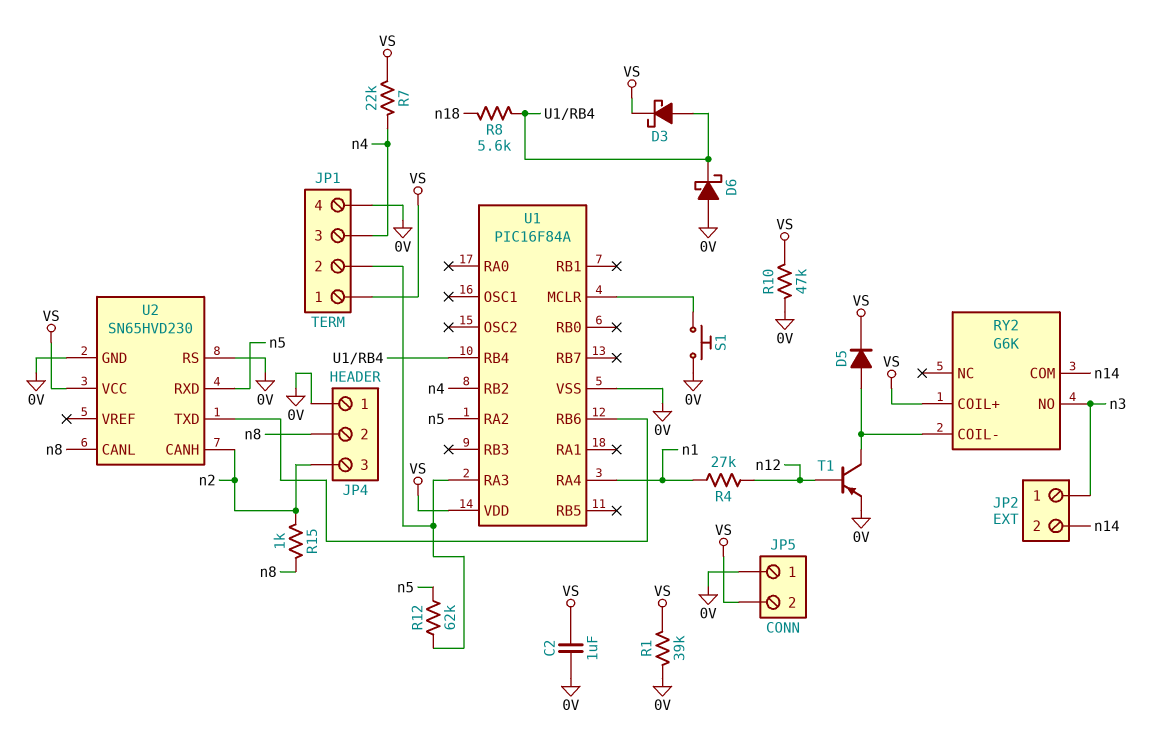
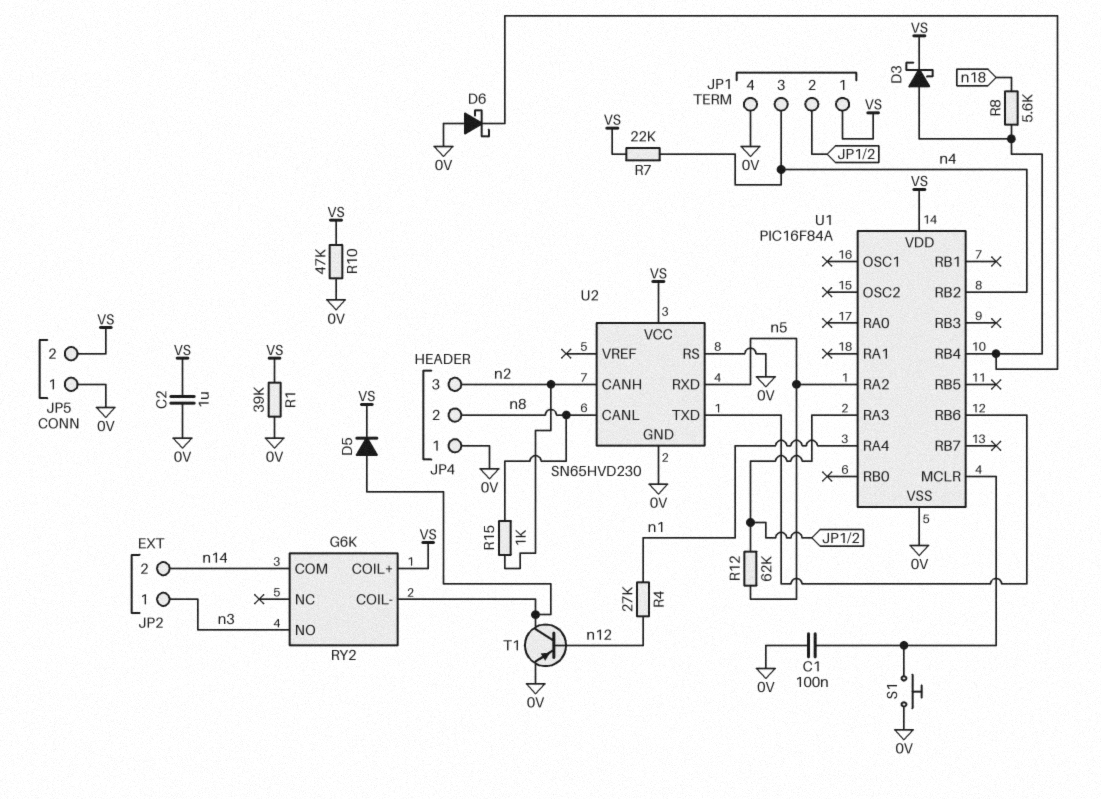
C1: none -> 100nF (0V, U1/MCLR)

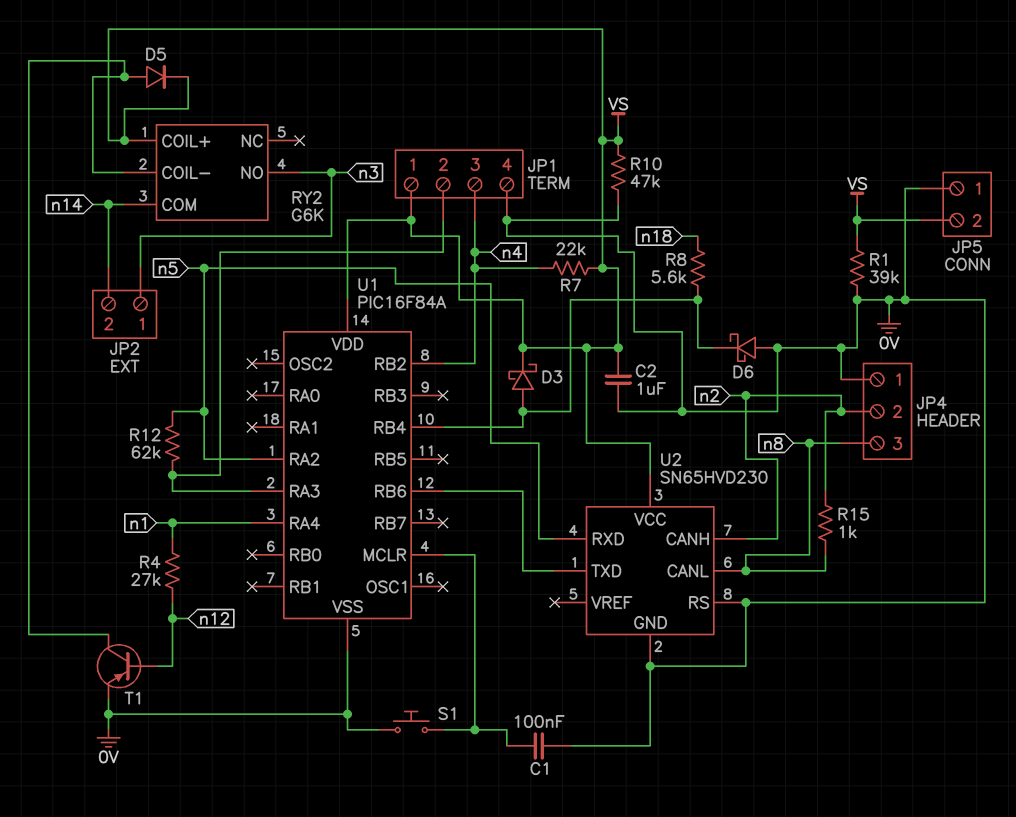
JP4 pin 2: n8 -> n2
JP4 pin 3: n2 -> n8

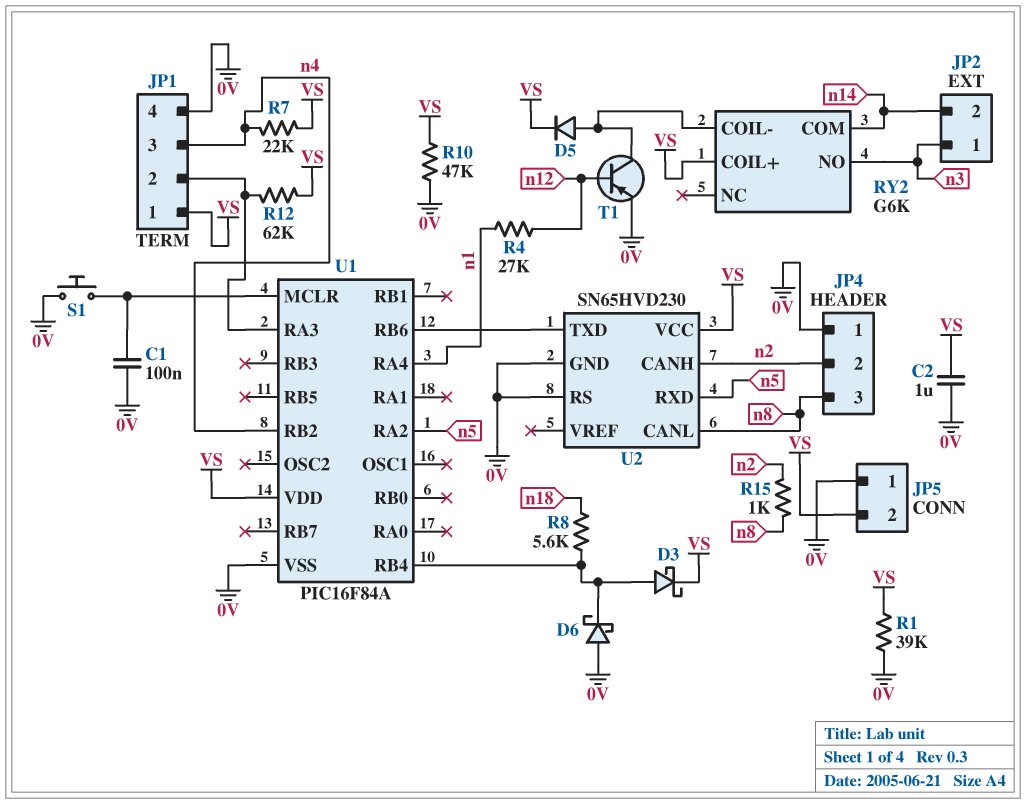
R12: 62k (JP1/2, n5) -> 62k (JP1/2, VS)

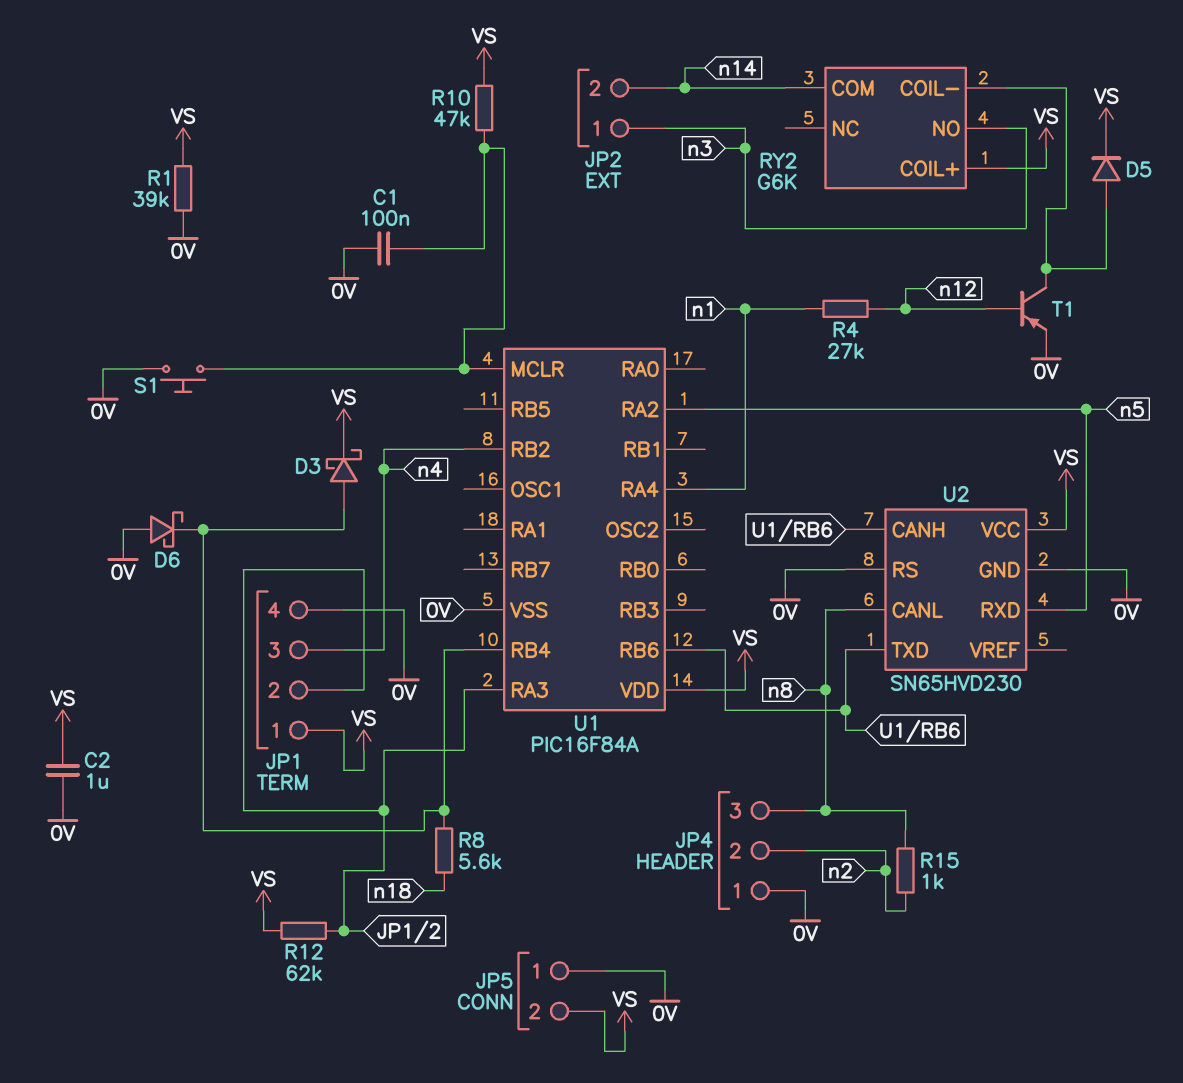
R7: 22k (VS, n4) -> none
R10: 47k (0V, VS) -> 47k (U1/MCLR, VS)
U2 pin CANH: n2 -> U1/RB6

